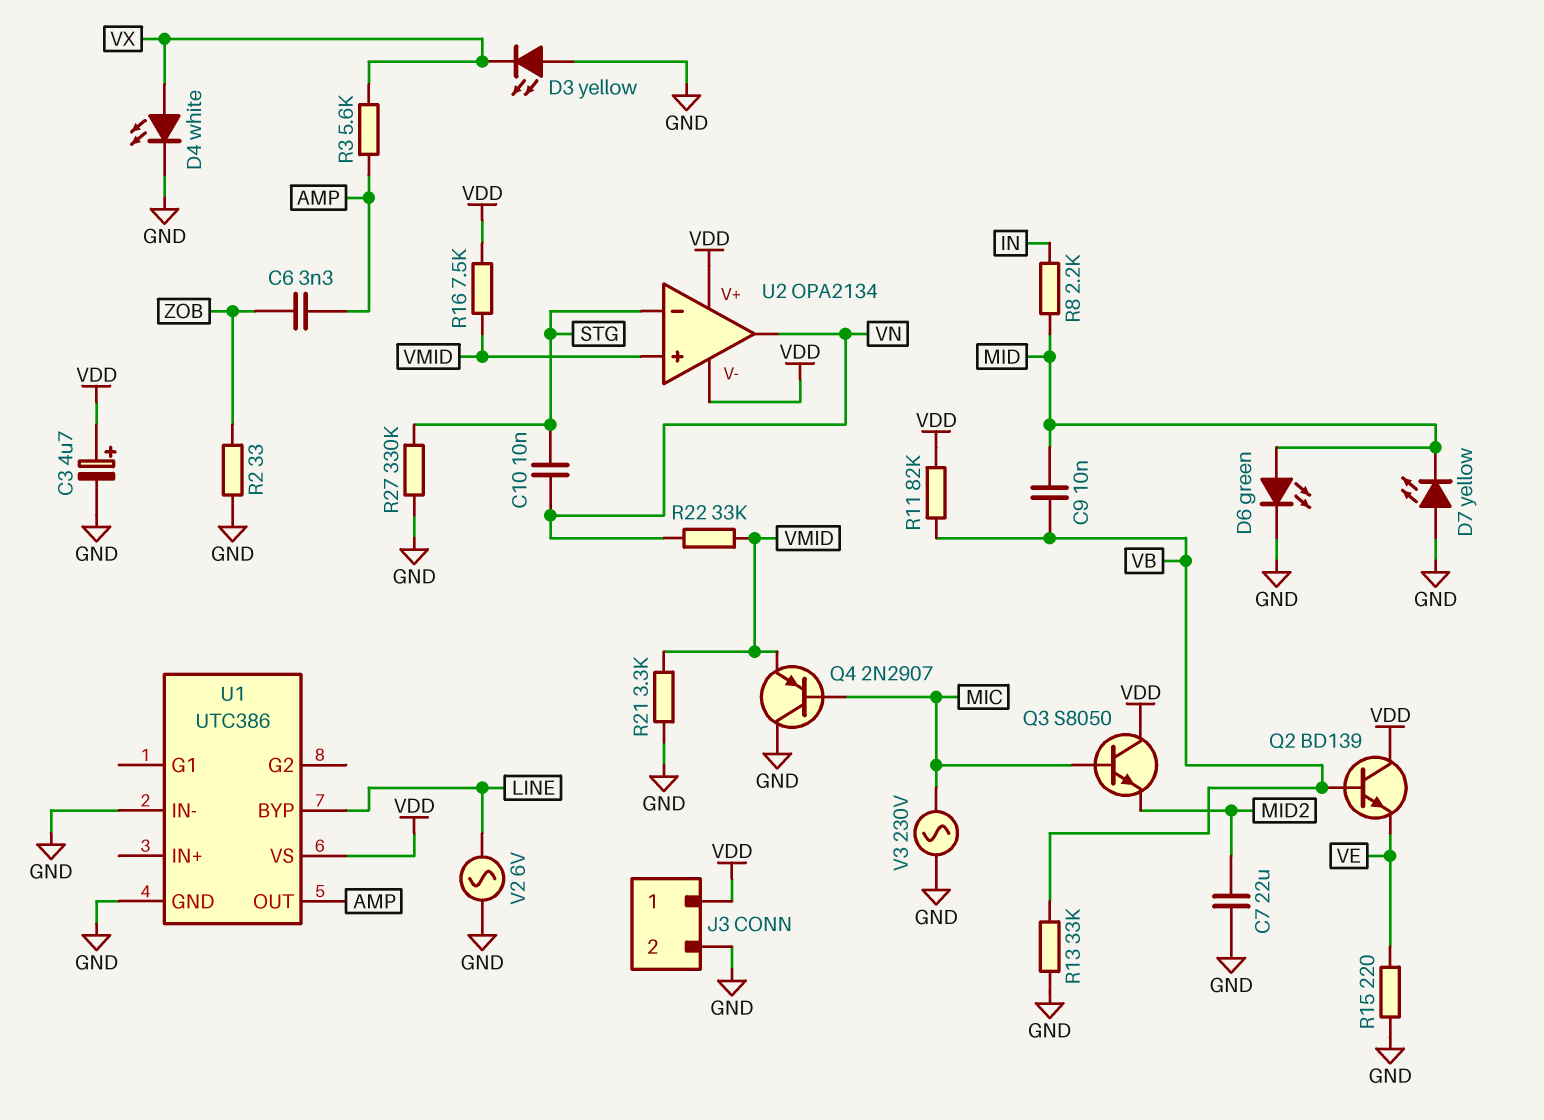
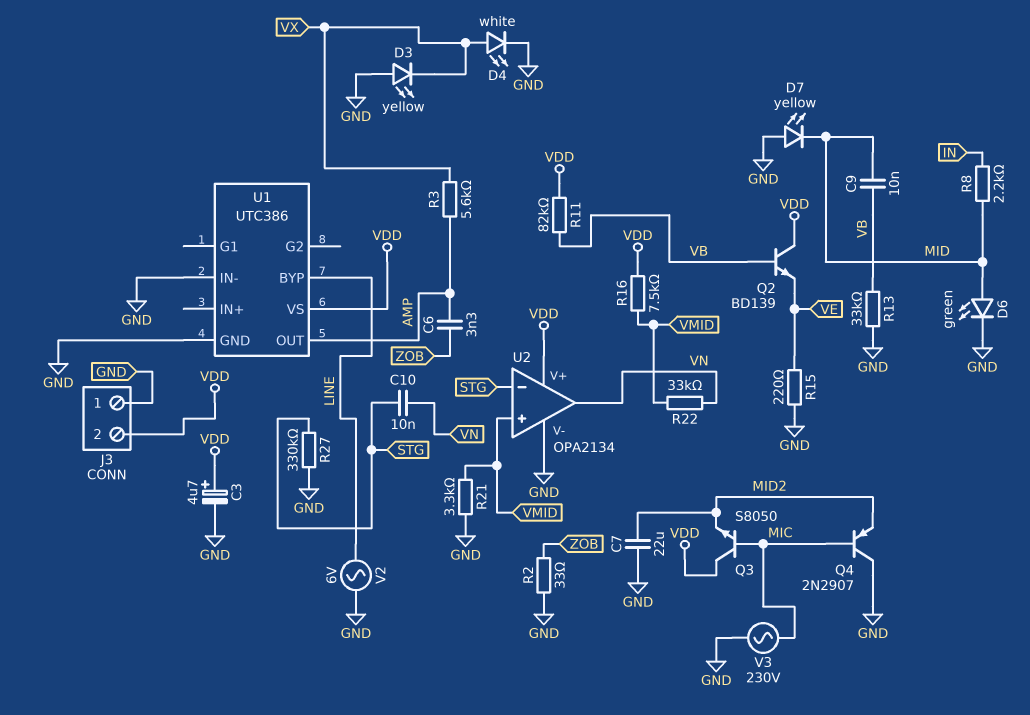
J3 pin 1: VDD -> GND
J3 pin 2: GND -> VDD
Q4: PNP 2N2907 (B MIC, C GND, E VMID) -> PNP 2N2907 (B MIC, C GND, E MID2)
U2 pin V-: VDD -> GND

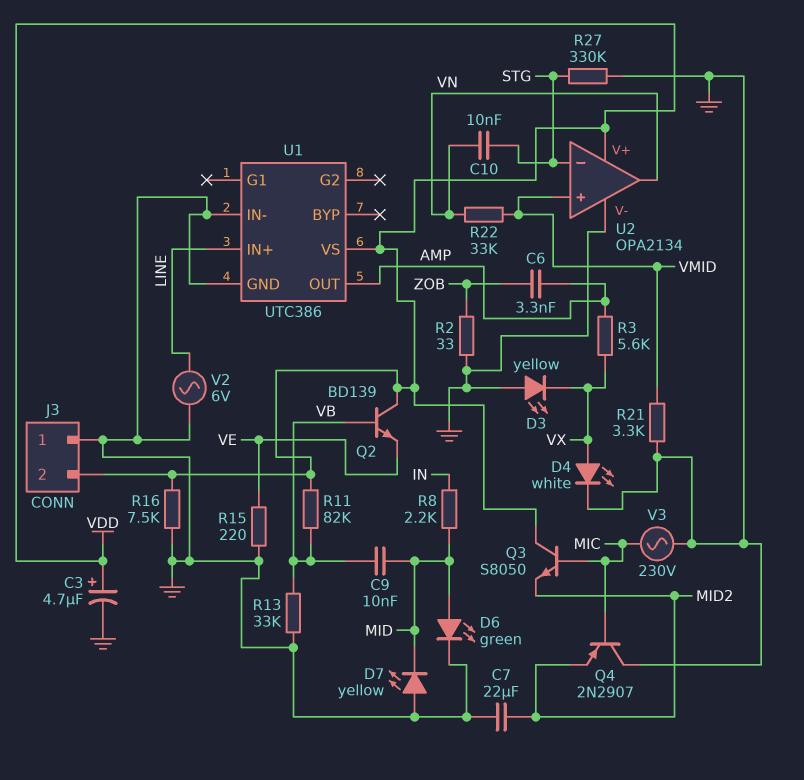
R16: 7.5k (VDD, VMID) -> 7.5k (GND, VDD)
U1 pin BYP: LINE -> none
U1 pin IN+: none -> LINE

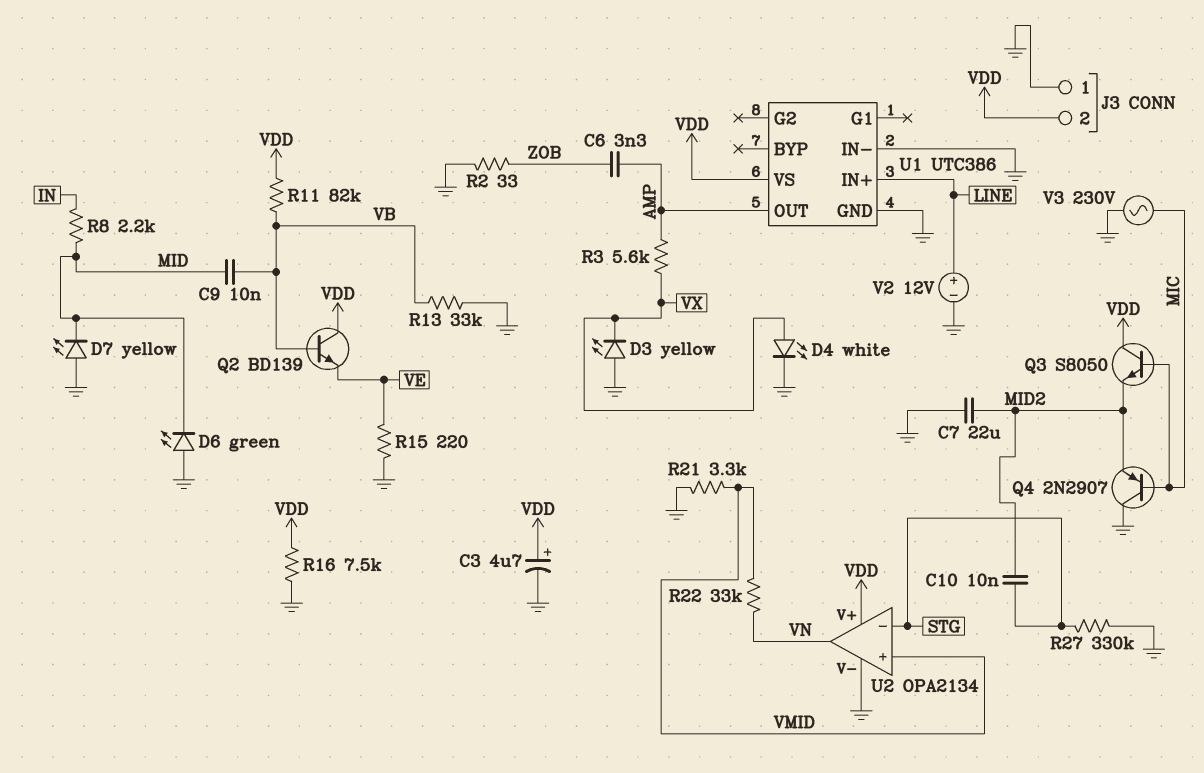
C10: 10nF (STG, VN) -> 10nF (MID2, STG)
D6: LED green (A MID, K GND) -> LED green (A GND, K MID)
V2: AC 6V (GND, LINE) -> 12V (plus LINE, minus GND)

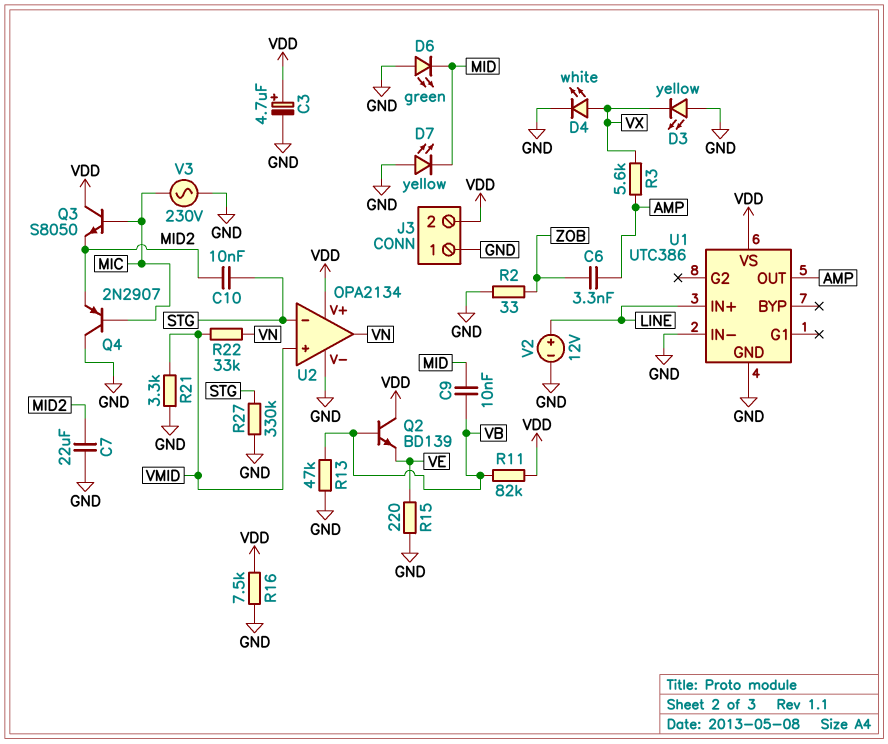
R8: 2.2k (IN, MID) -> none
R13: 33k (GND, VB) -> 47k (GND, VB)

